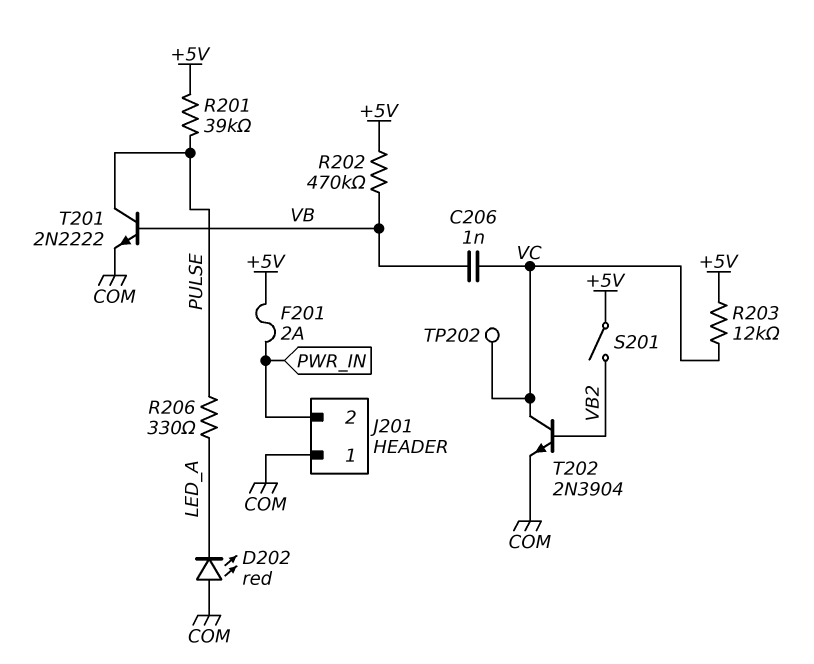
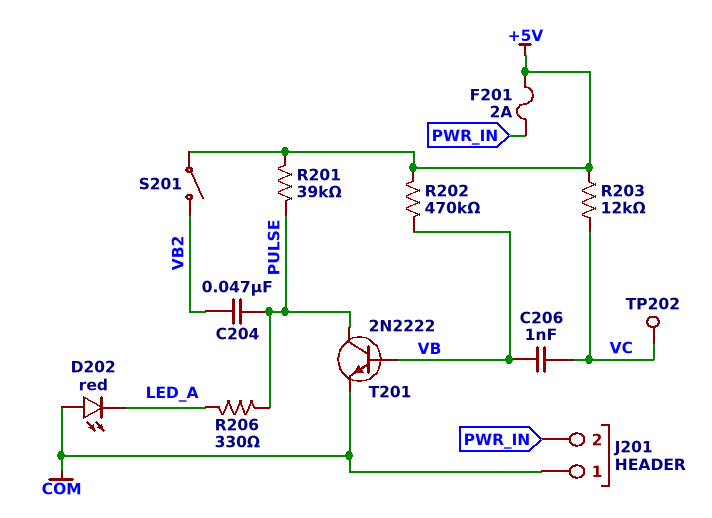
C204: none -> 47nF (PULSE, VB2)
T202: NPN 2N3904 (B VB2, C VC, E COM) -> none

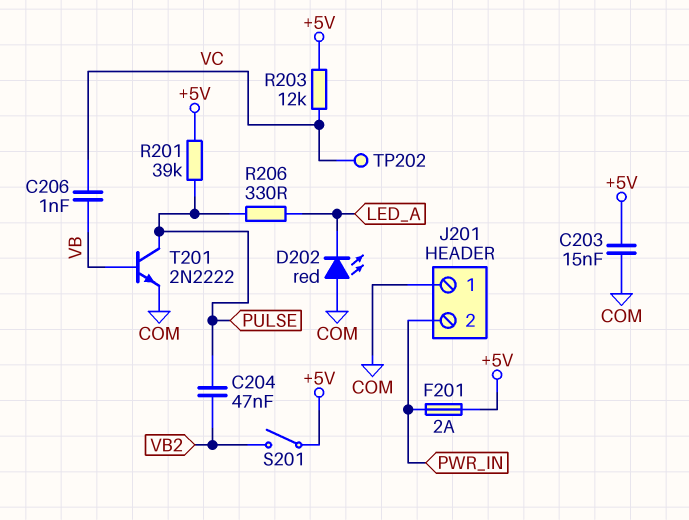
C203: none -> 15nF (+5V, COM)
R202: 470k (+5V, VB) -> none

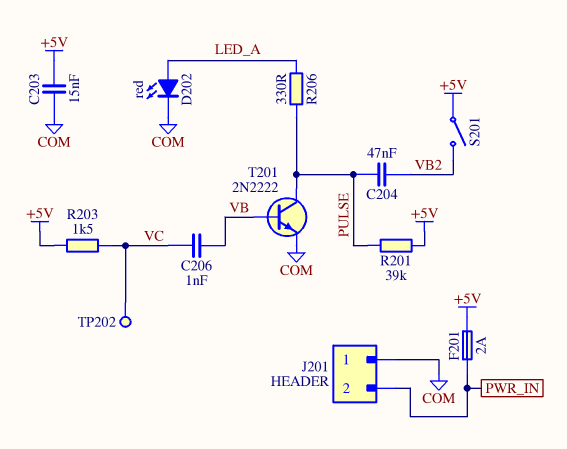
D202: LED red (A COM, K LED_A) -> LED red (A LED_A, K COM)
R203: 12k (+5V, VC) -> 1.5k (+5V, VC)

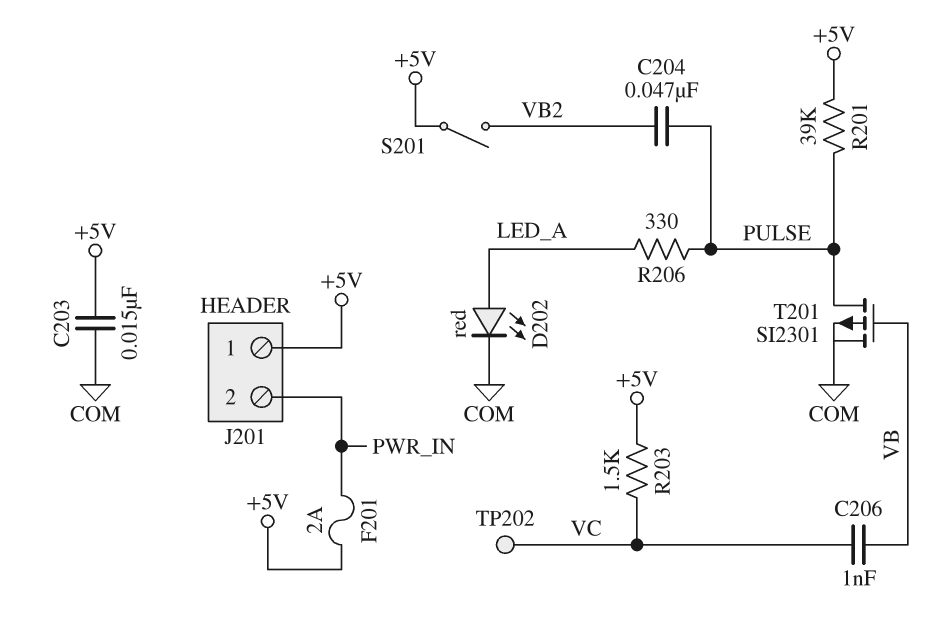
J201 pin 1: COM -> +5V
T201: NPN 2N2222 (B VB, C PULSE, E COM) -> PMOS SI2301 (G VB, D PULSE, S COM)

